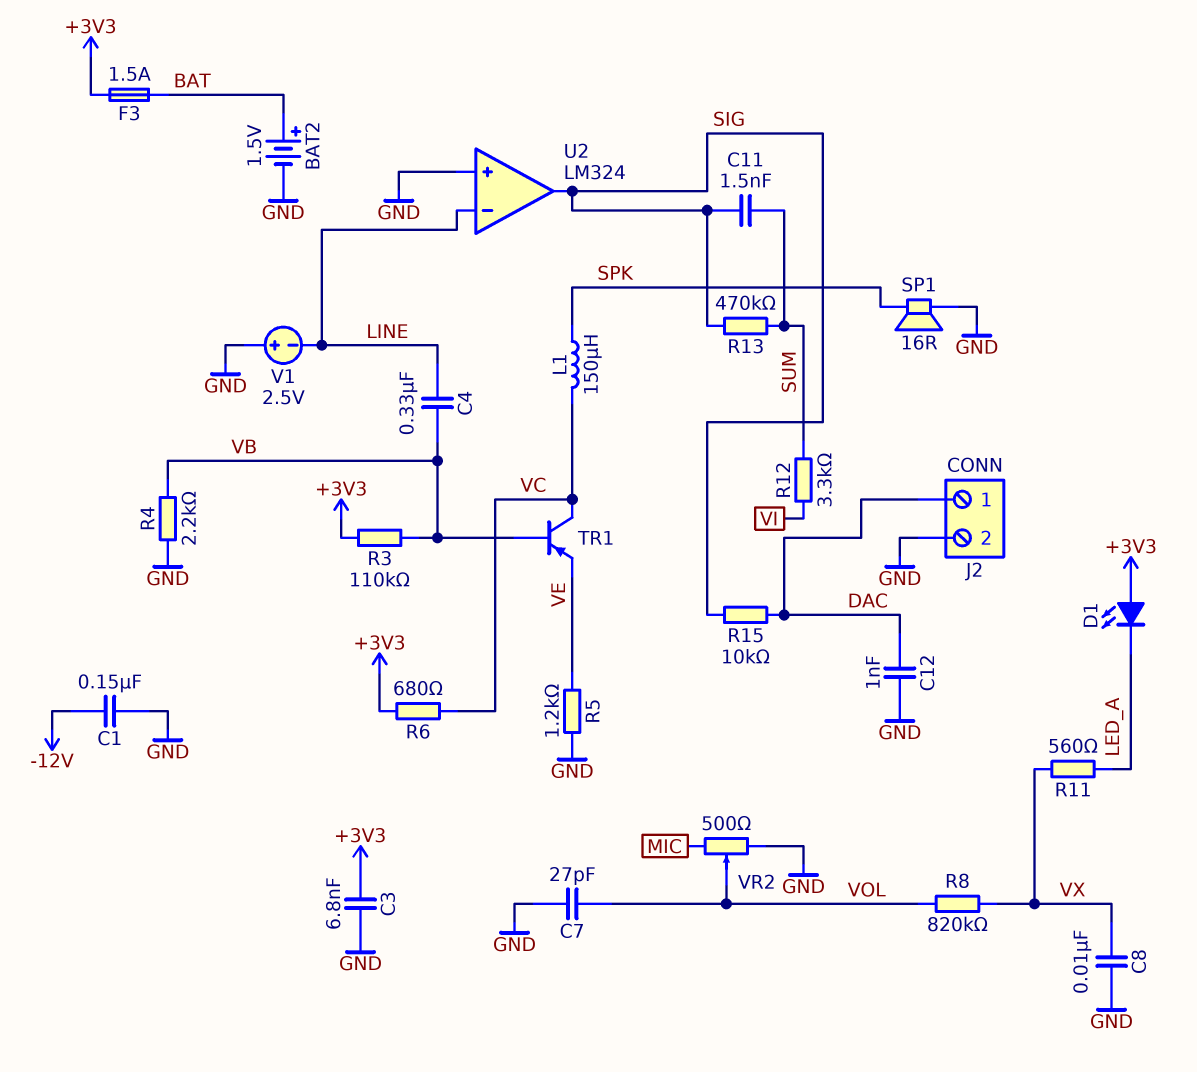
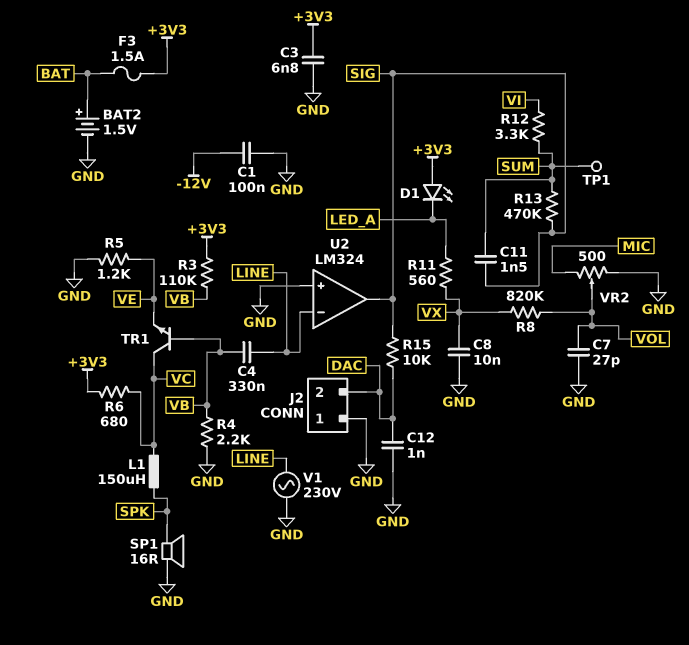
C1: 150nF (-12V, GND) -> 100nF (-12V, GND)
J2 pin 1: DAC -> GND
J2 pin 2: GND -> DAC
TP1: none -> test point (SUM)
TR1: PNP (B VB, C VC, E VE) -> NPN (B VB, C VC, E VE)
V1: 2.5V (plus GND, minus LINE) -> AC 230V (GND, LINE)

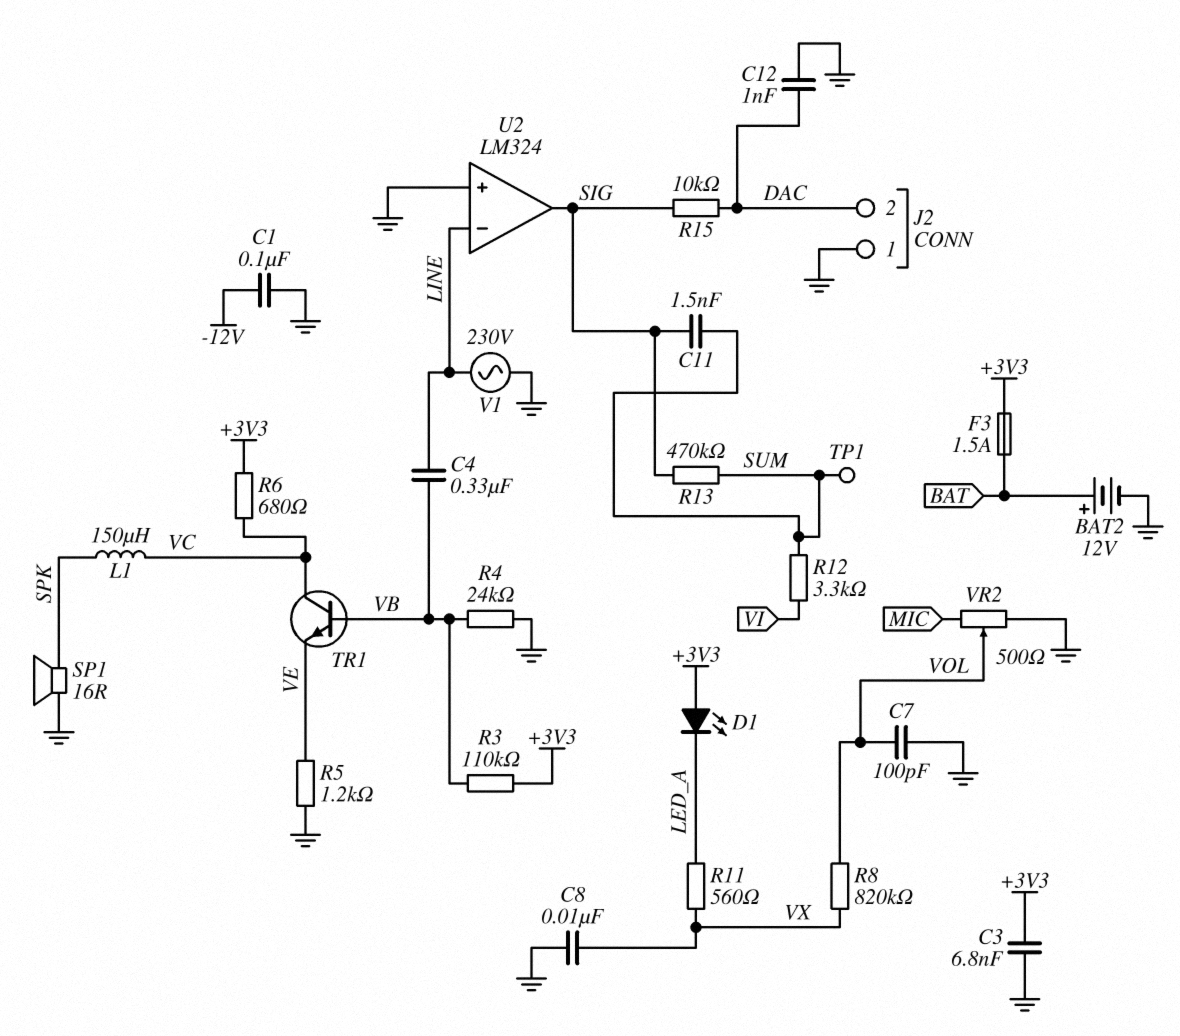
BAT2: 1.5V (plus BAT, minus GND) -> 12V (plus BAT, minus GND)
C7: 27pF (GND, VOL) -> 100pF (GND, VOL)
R4: 2.2k (GND, VB) -> 24k (GND, VB)

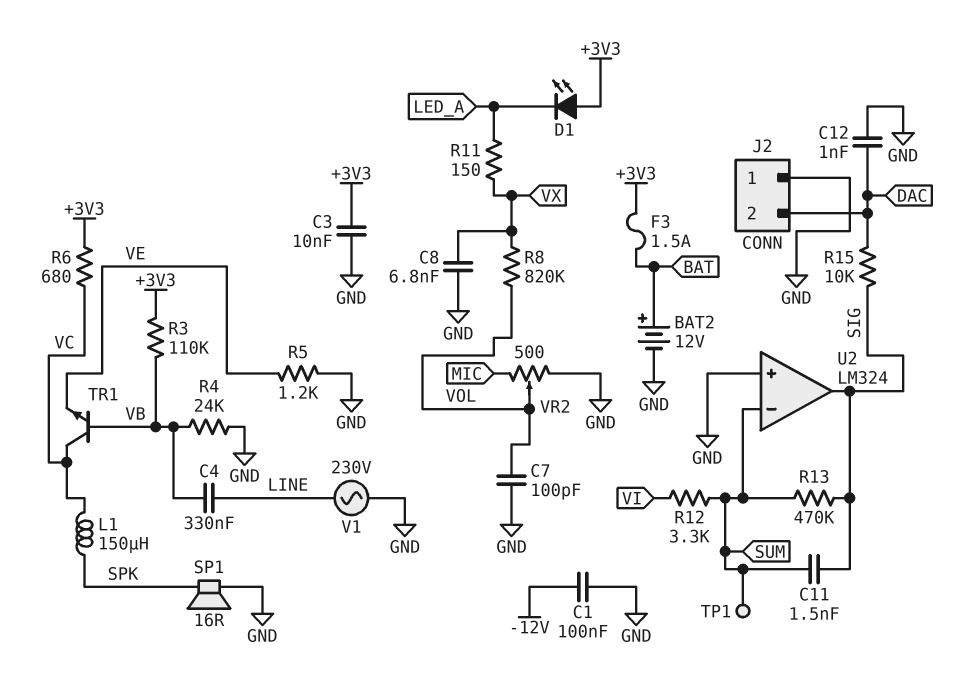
C3: 6.8nF (+3V3, GND) -> 10nF (+3V3, GND)
C8: 10nF (GND, VX) -> 6.8nF (GND, VX)
R11: 560 (LED_A, VX) -> 150 (LED_A, VX)
U2 pin in-: LINE -> SUM

